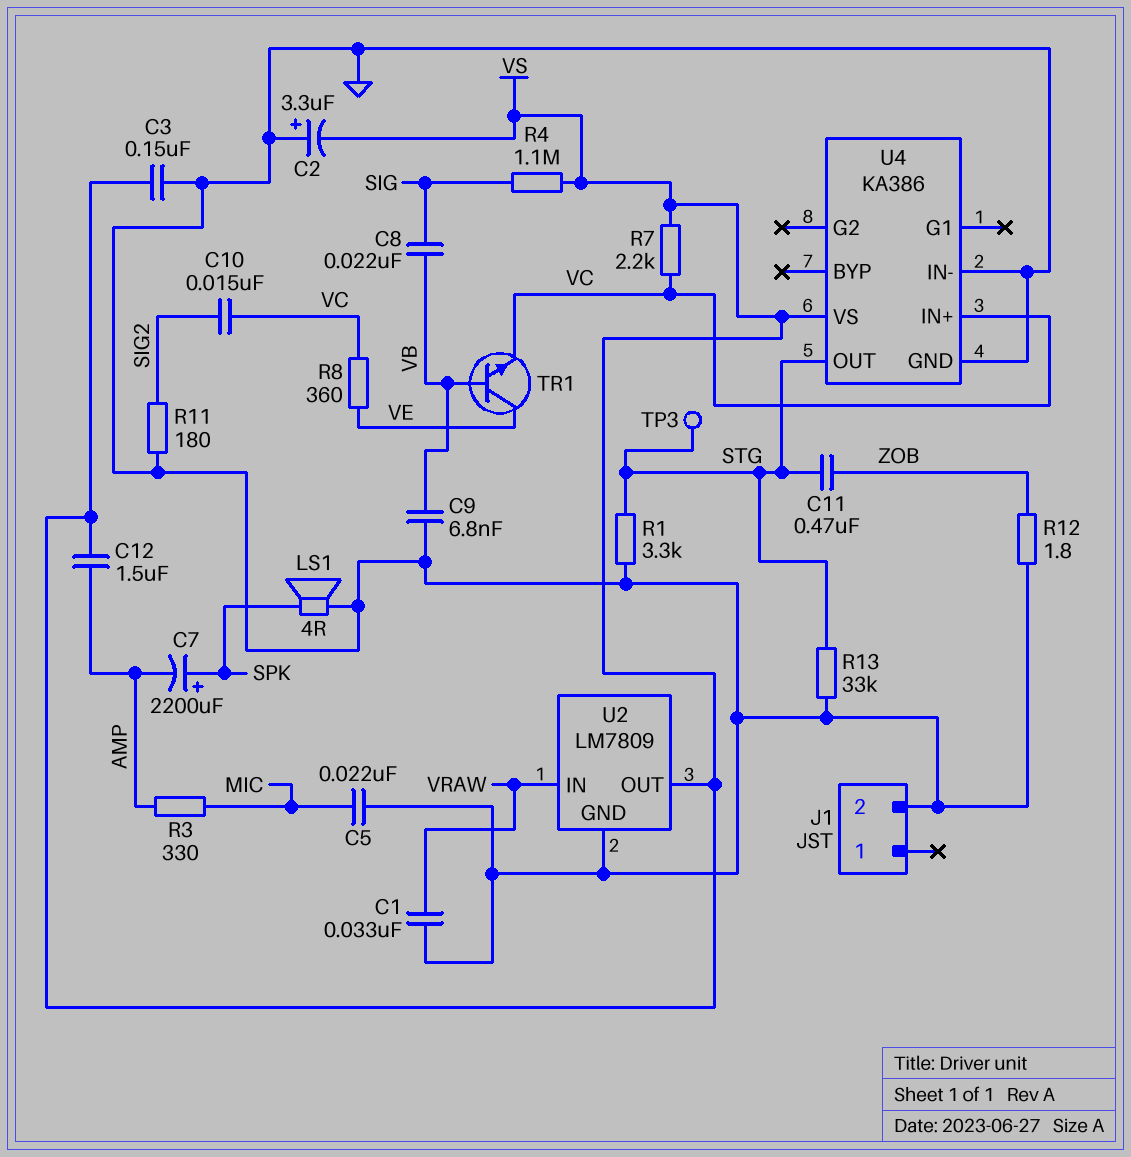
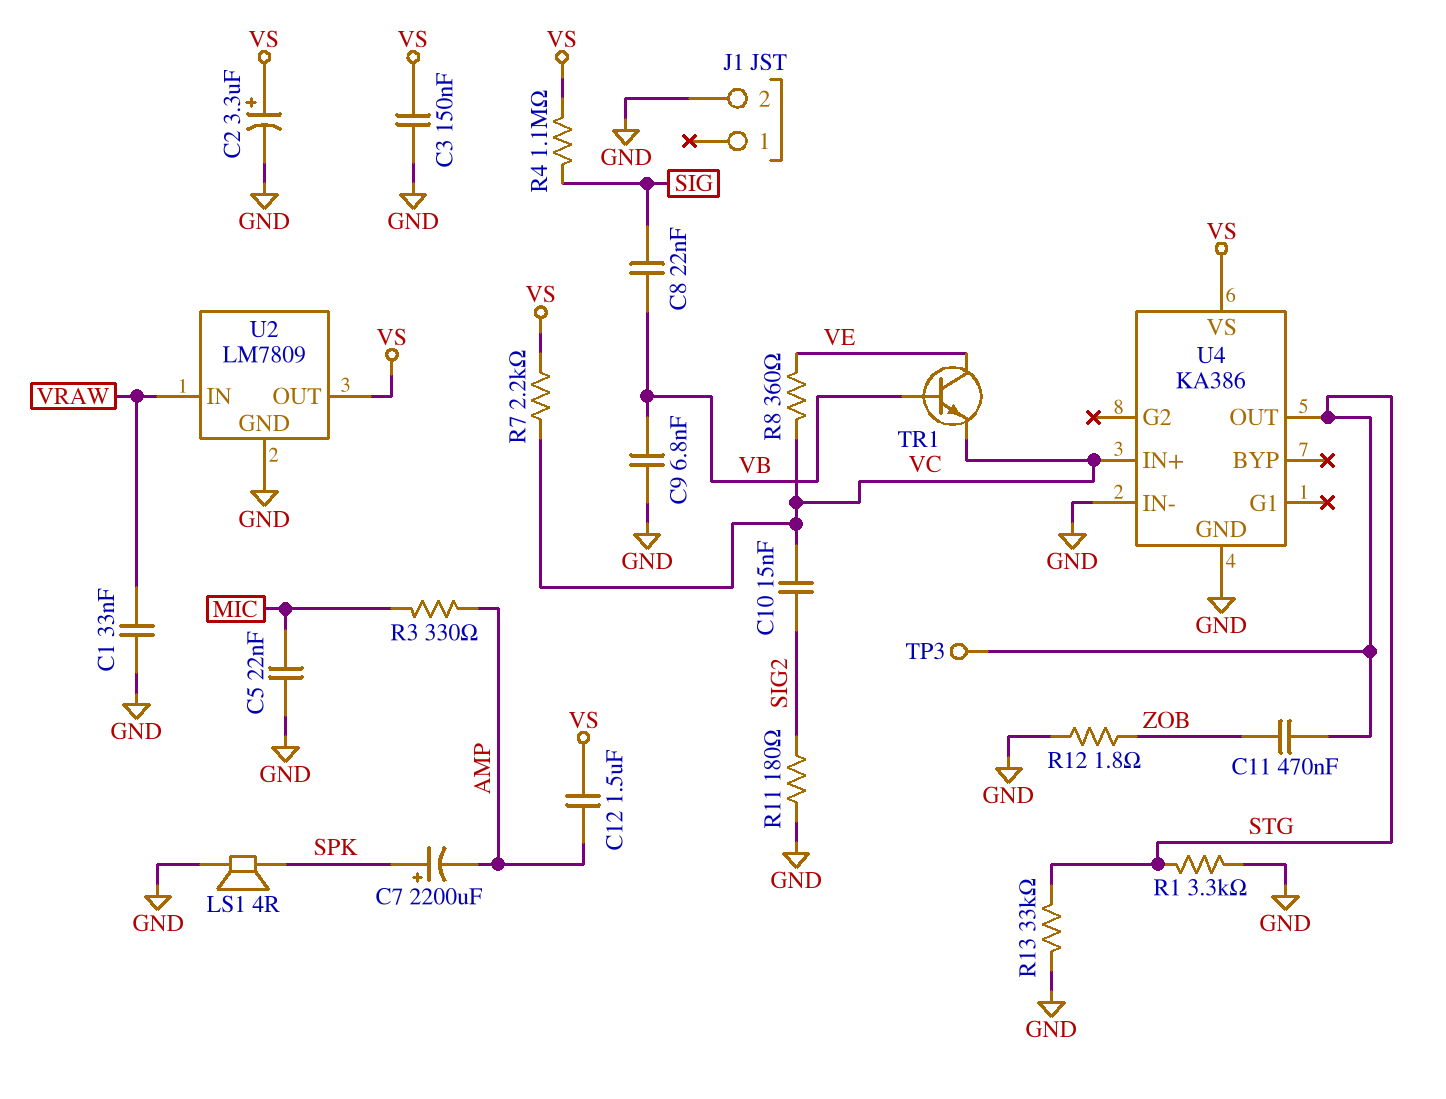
C2: 3.3uF (plus GND, minus VS) -> 3.3uF (plus VS, minus GND)

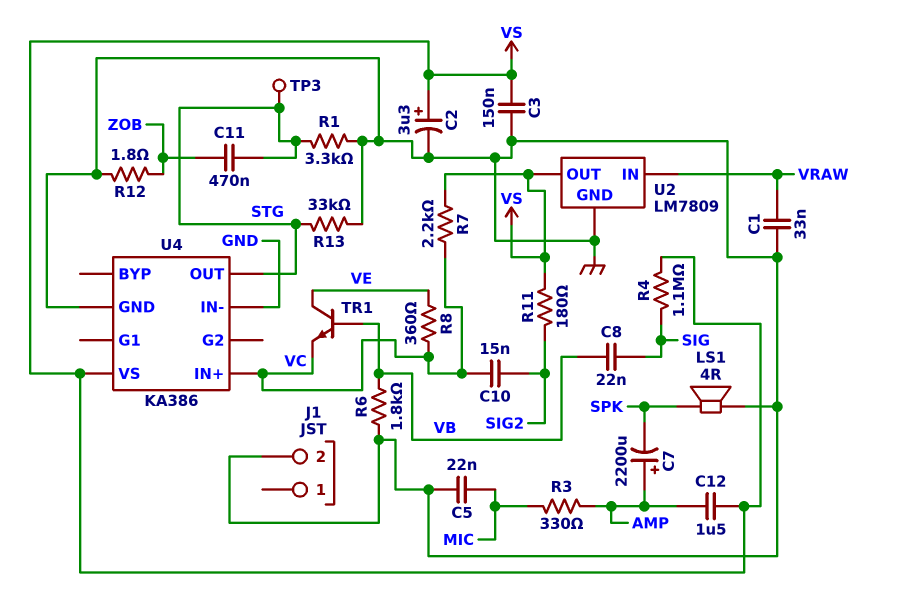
C7: 2200uF (plus SPK, minus AMP) -> 2200uF (plus AMP, minus SPK)
C9: 6.8nF (GND, VB) -> none
R6: none -> 1.8k (GND, VB)
R11: 180 (GND, SIG2) -> 180 (SIG2, VS)

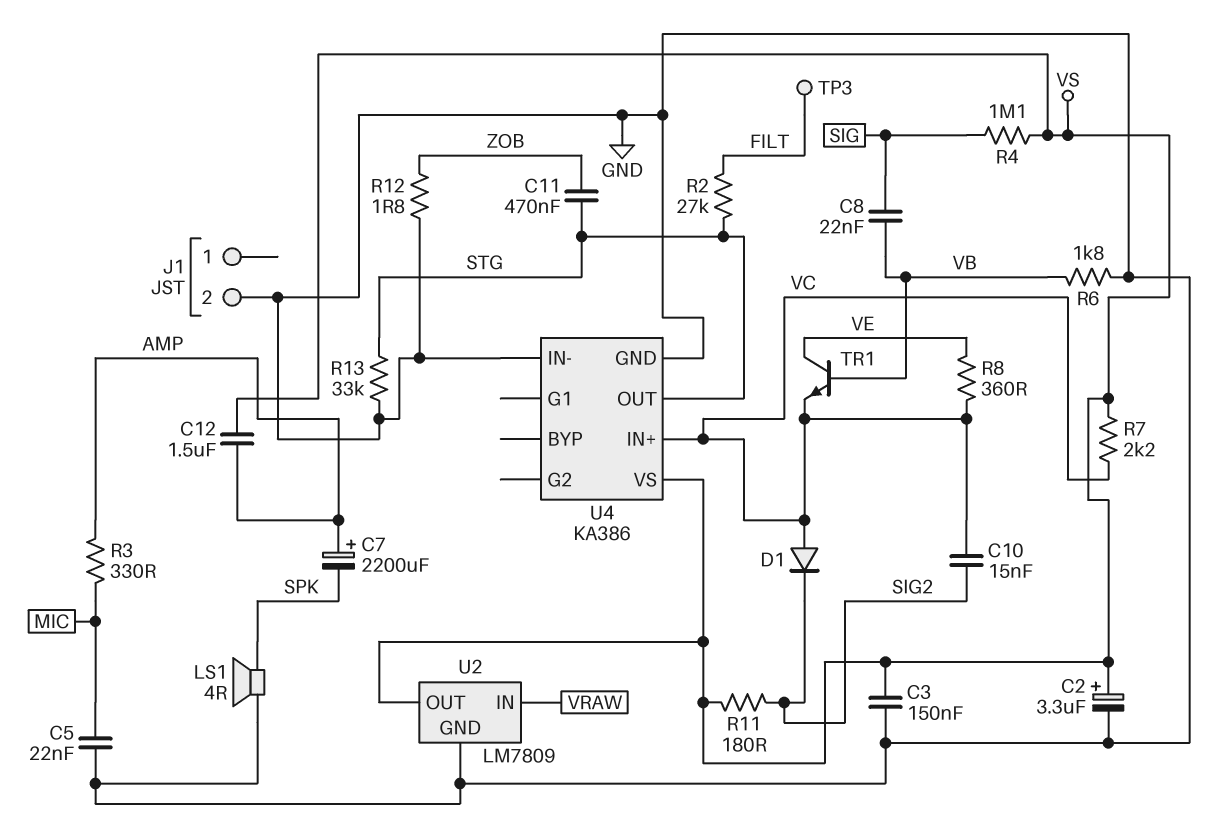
C1: 33nF (GND, VRAW) -> none
D1: none -> diode (A VC, K SIG2)
R1: 3.3k (GND, STG) -> none
R2: none -> 27k (FILT, STG)
TP3: test point (STG) -> test point (FILT)

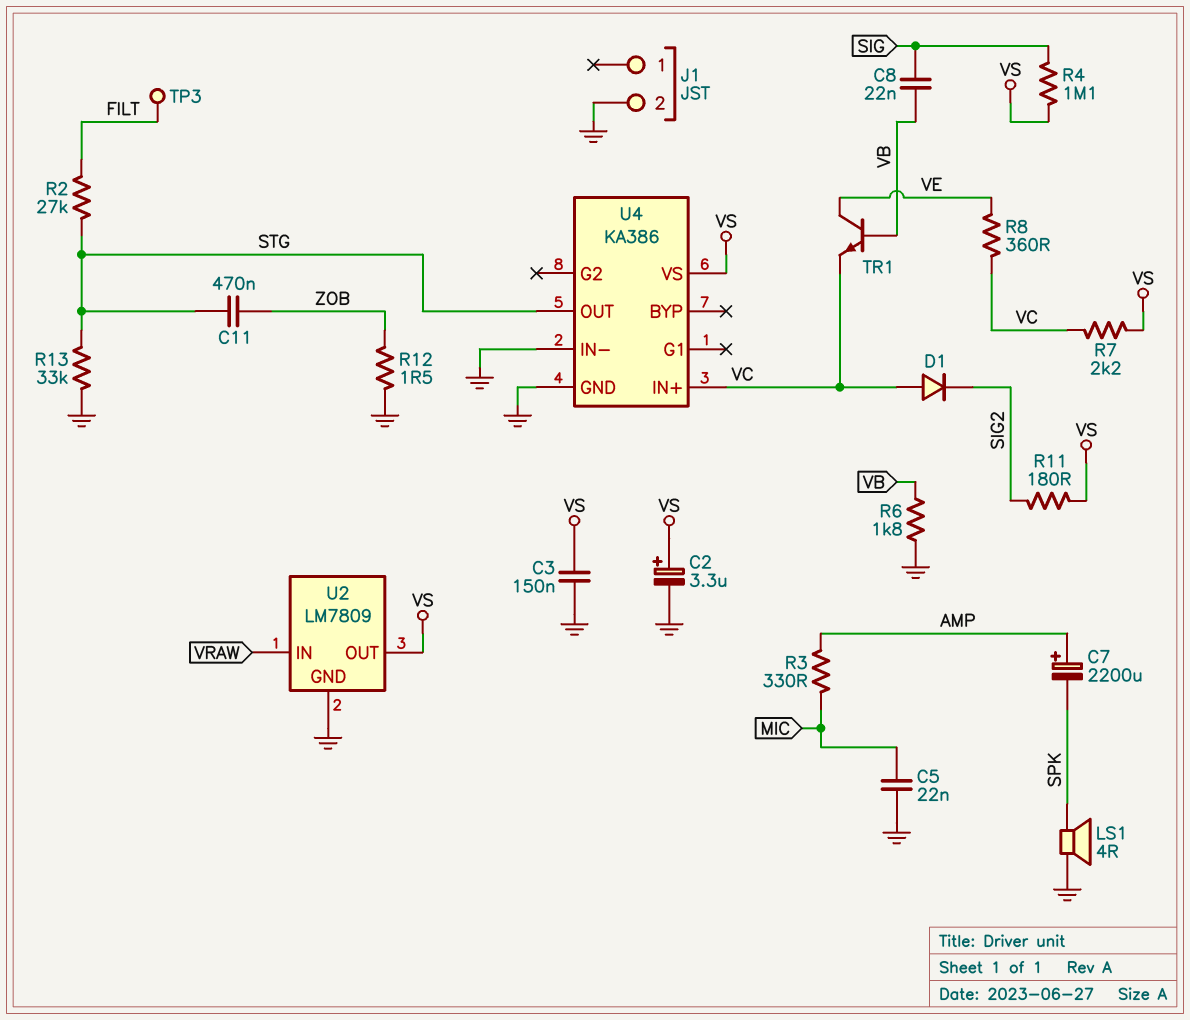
C10: 15nF (SIG2, VC) -> none
C12: 1.5uF (AMP, VS) -> none
R12: 1.8 (GND, ZOB) -> 1.5 (GND, ZOB)

